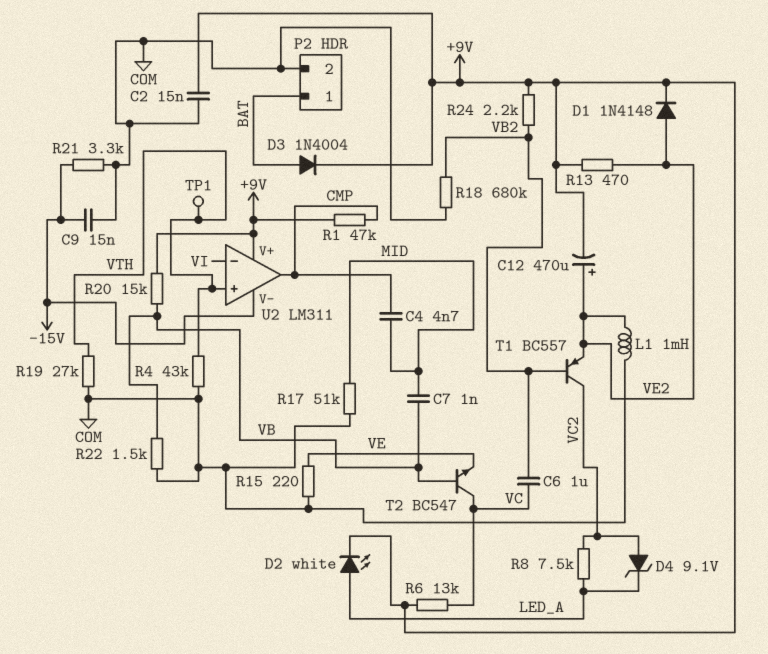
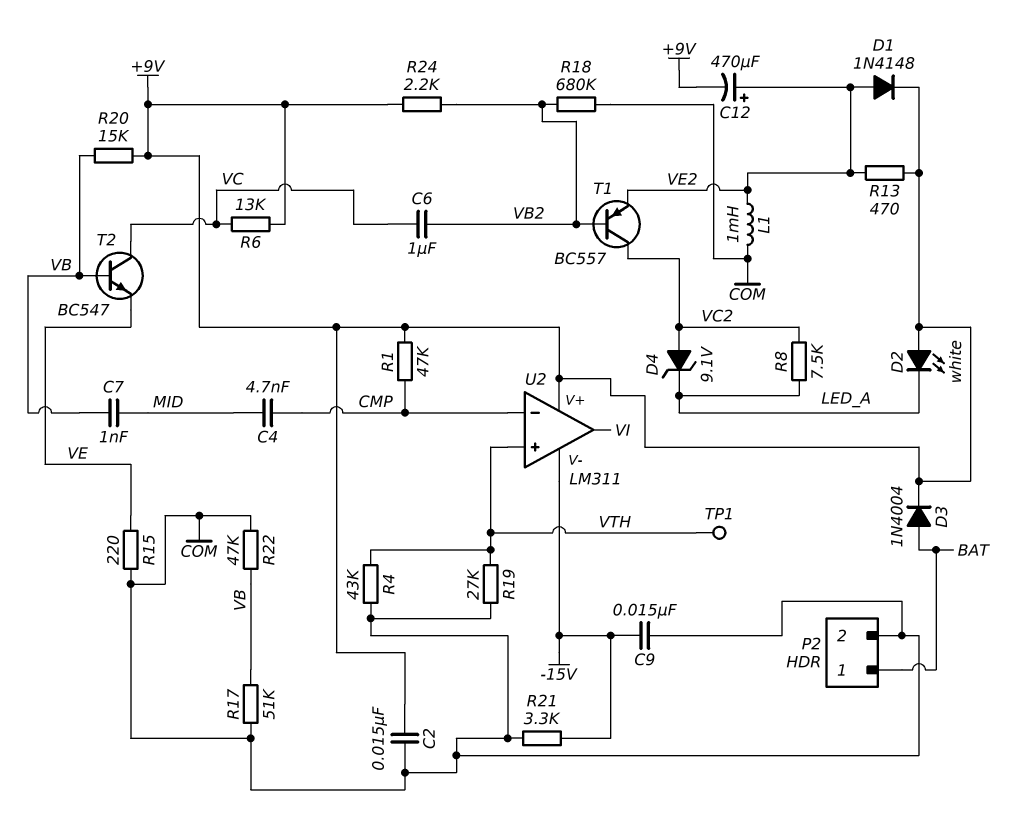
D2: LED white (A LED_A, K +9V) -> LED white (A +9V, K LED_A)
R17: 51k (COM, MID) -> 51k (COM, VB)
R22: 1.5k (COM, VB) -> 47k (COM, VB)
U2 pin in-: VI -> CMP
U2 pin out: CMP -> VI

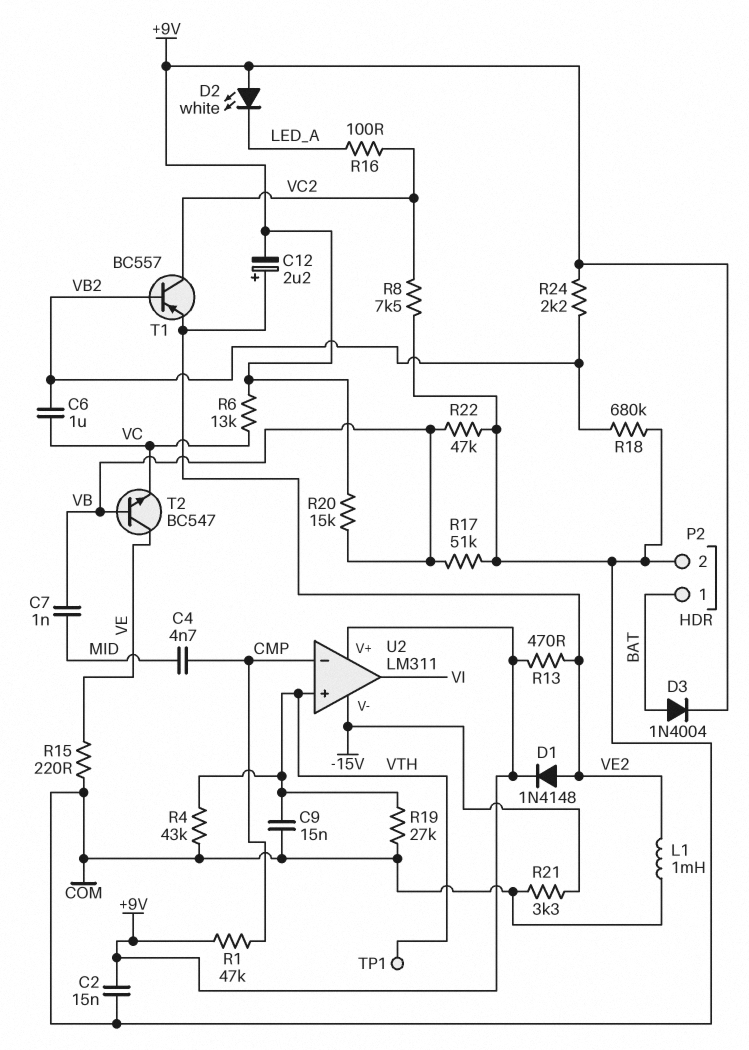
C9: 15nF (-15V, COM) -> 15nF (COM, VTH)
C12: 470uF (plus VE2, minus +9V) -> 2.2uF (plus VE2, minus +9V)
D4: zener 9.1V (A VC2, K LED_A) -> none
R8: 7.5k (LED_A, VC2) -> 7.5k (COM, VC2)
R16: none -> 100 (LED_A, VC2)
T2: NPN BC547 (B VB, C VC, E VE) -> NPN BC547 (B VB, C VE, E VC)

